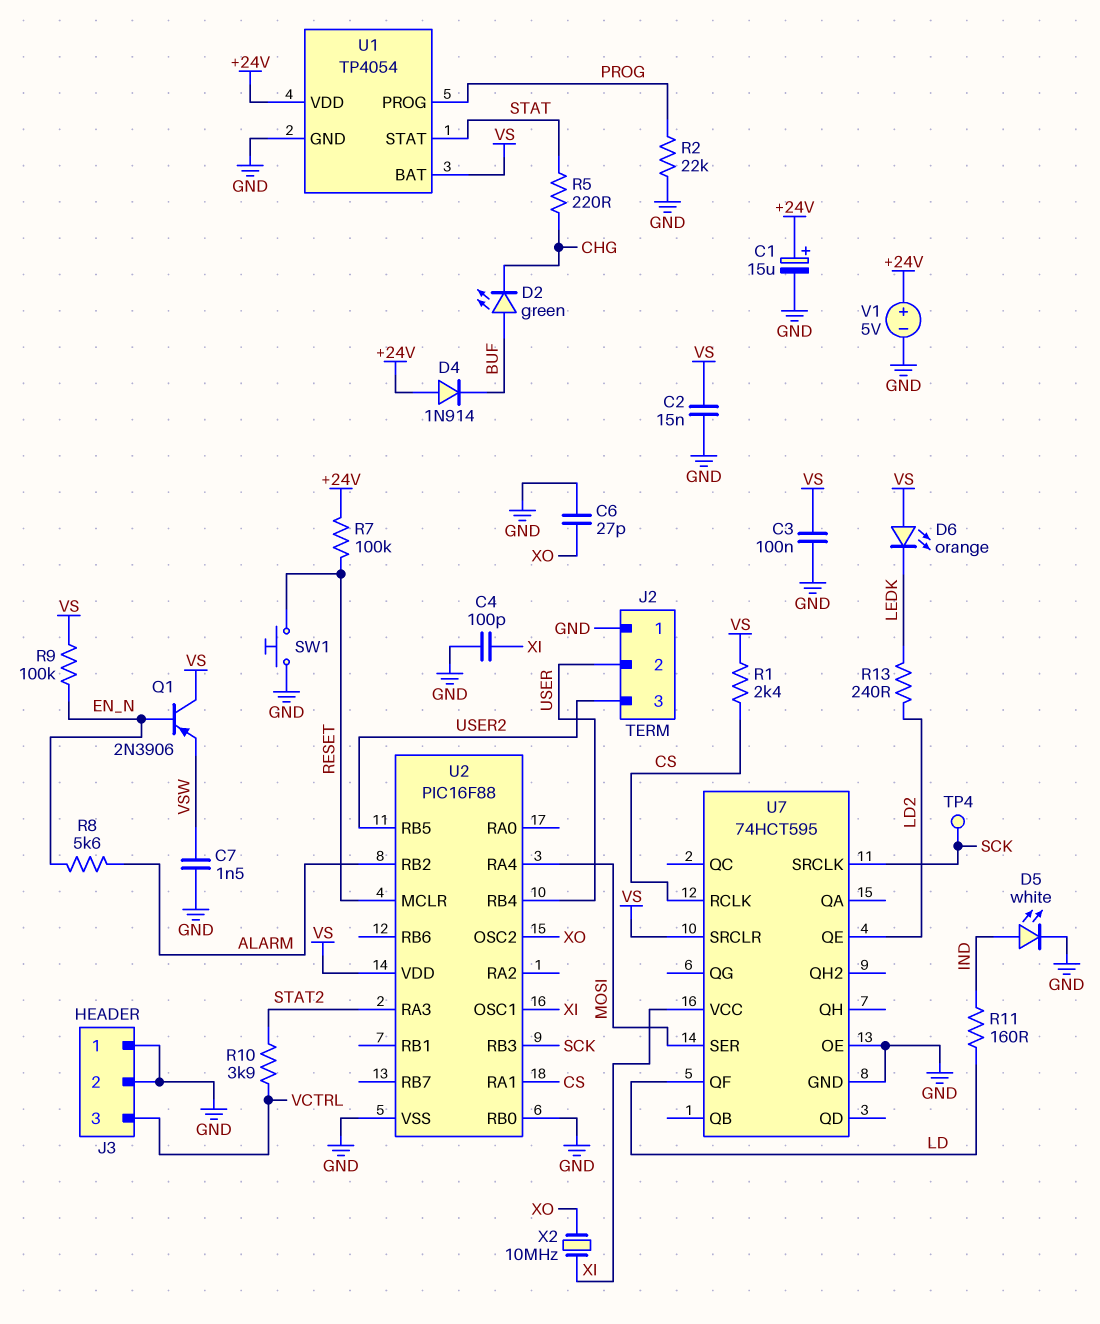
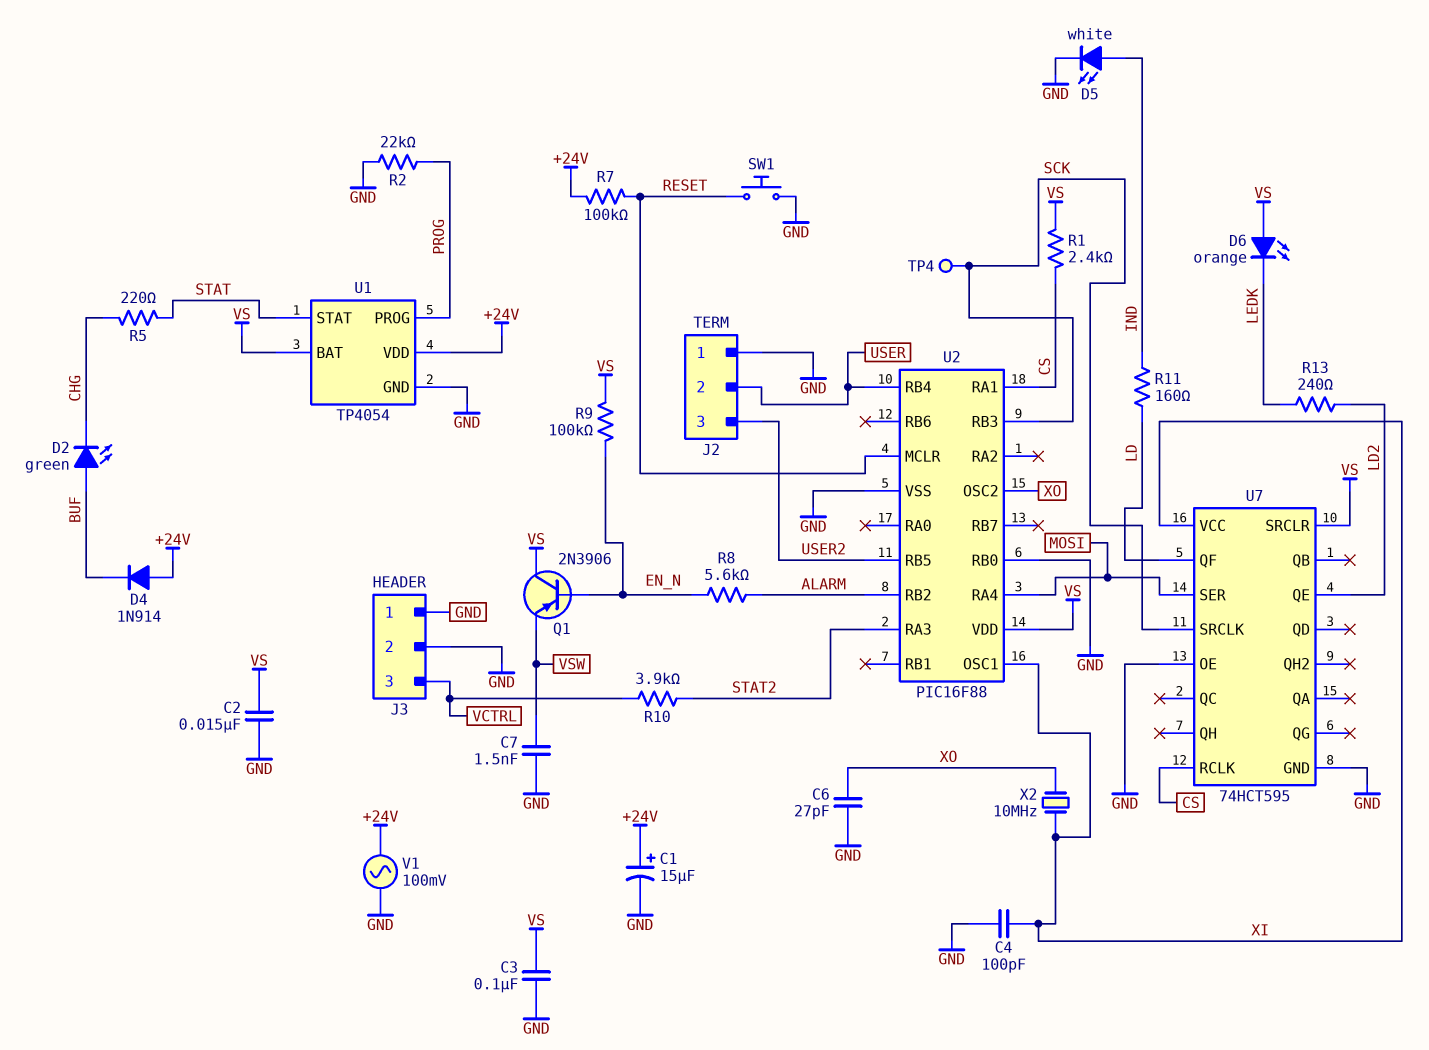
V1: 5V (plus +24V, minus GND) -> AC 100mV (+24V, GND)

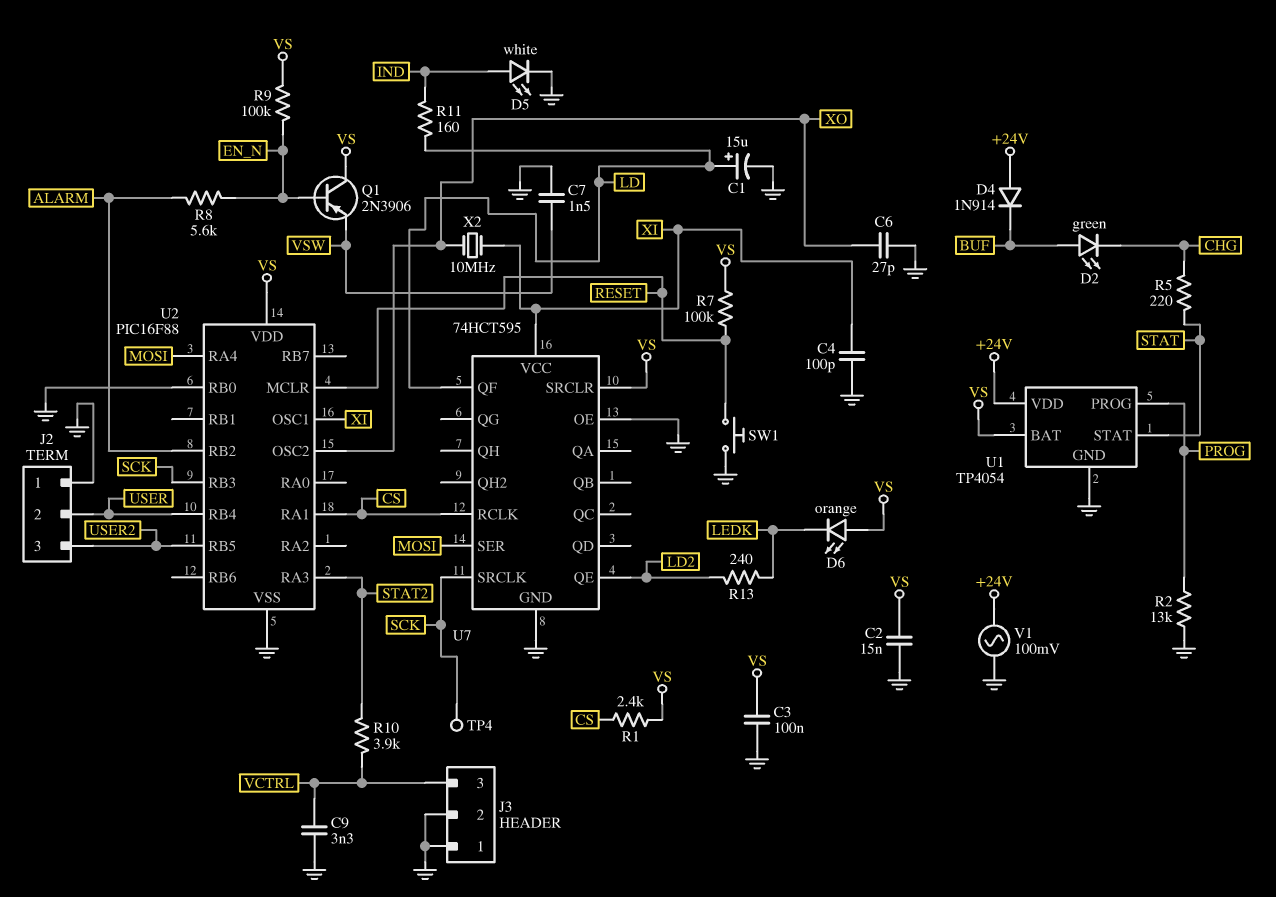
C1: 15uF (plus +24V, minus GND) -> 15uF (plus LD, minus GND)
C9: none -> 3.3nF (GND, VCTRL)
R2: 22k (GND, PROG) -> 13k (GND, PROG)
R7: 100k (+24V, RESET) -> 100k (RESET, VS)

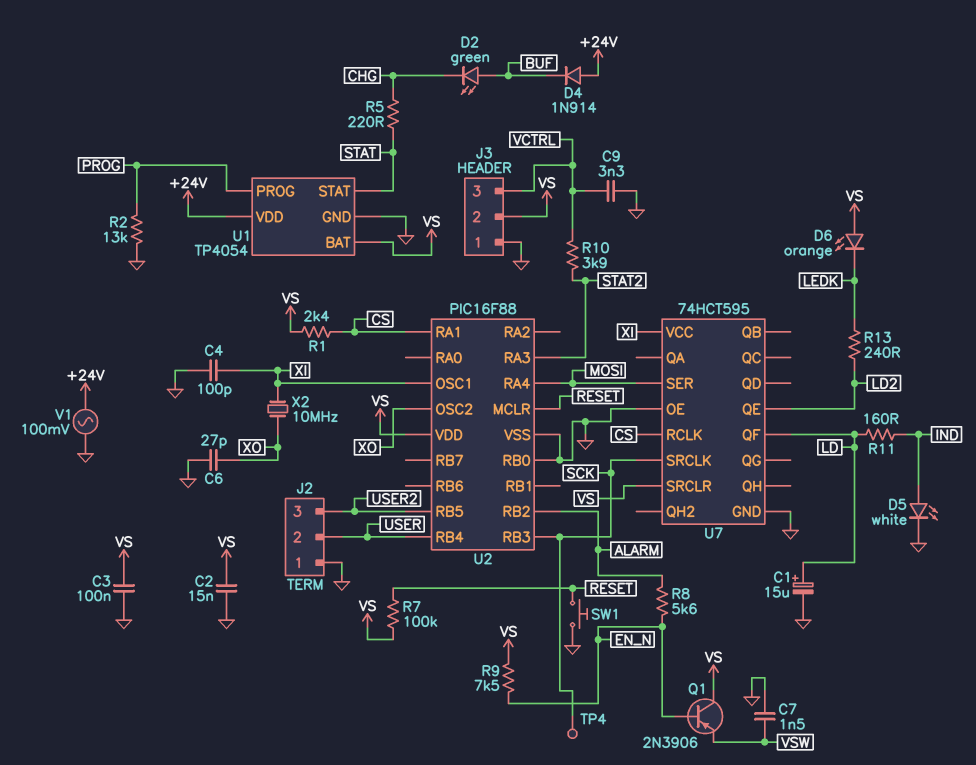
J3 pin 2: GND -> VS
R9: 100k (EN_N, VS) -> 7.5k (EN_N, VS)

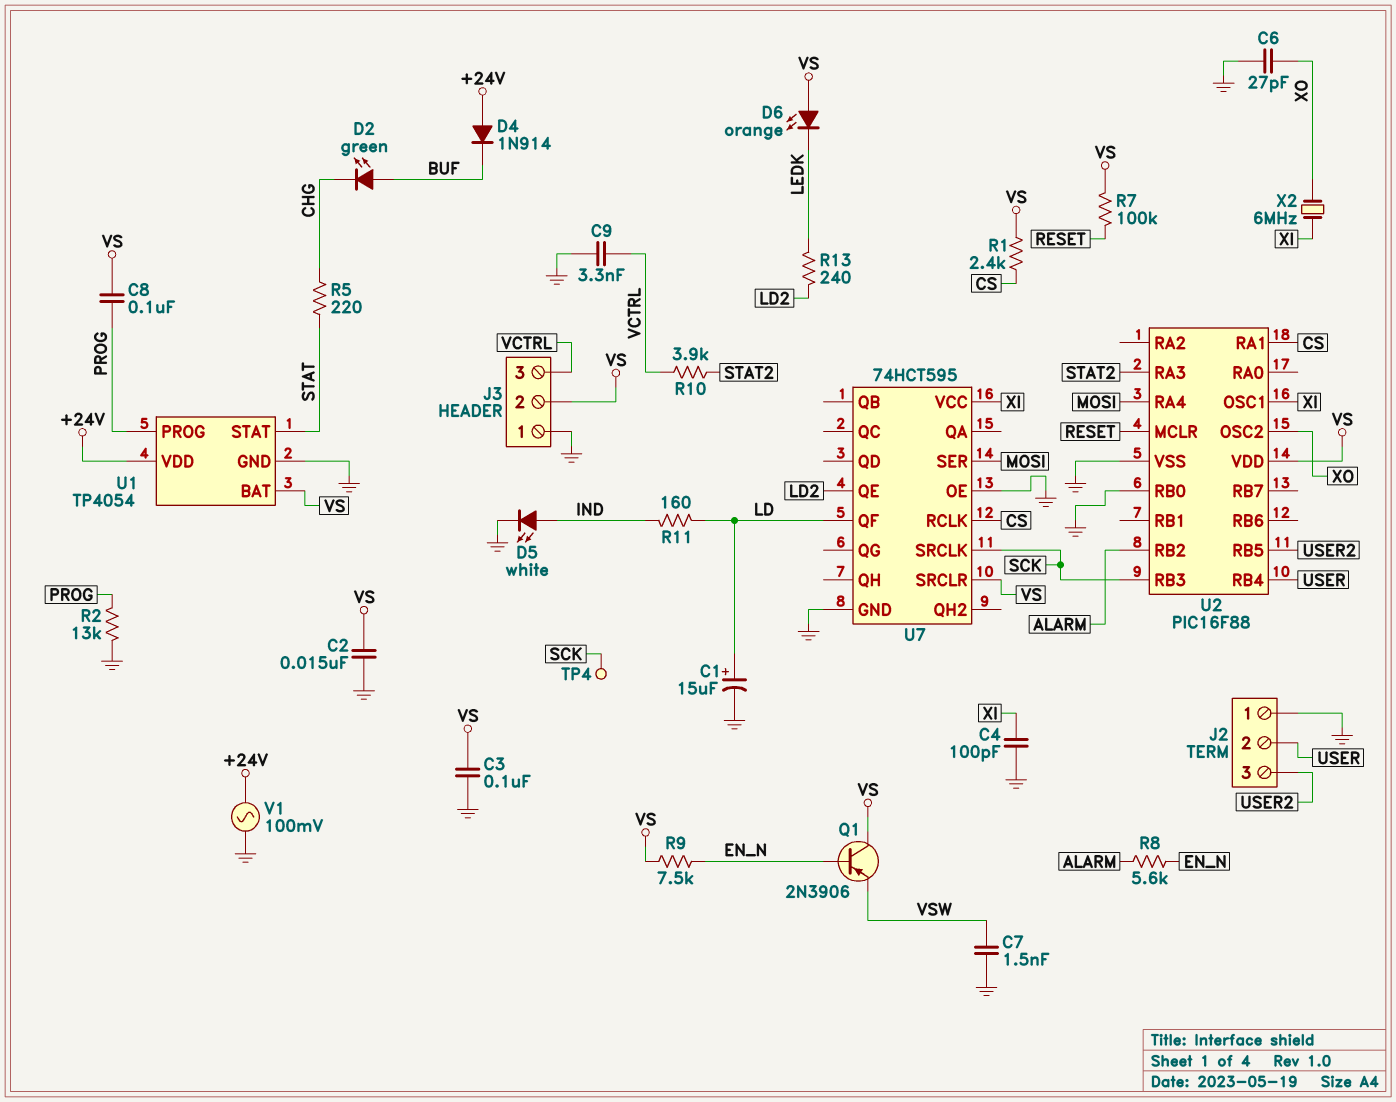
C8: none -> 100nF (PROG, VS)
SW1: button (GND, RESET) -> none
X2: 10MHz (XI, XO) -> 6MHz (XI, XO)

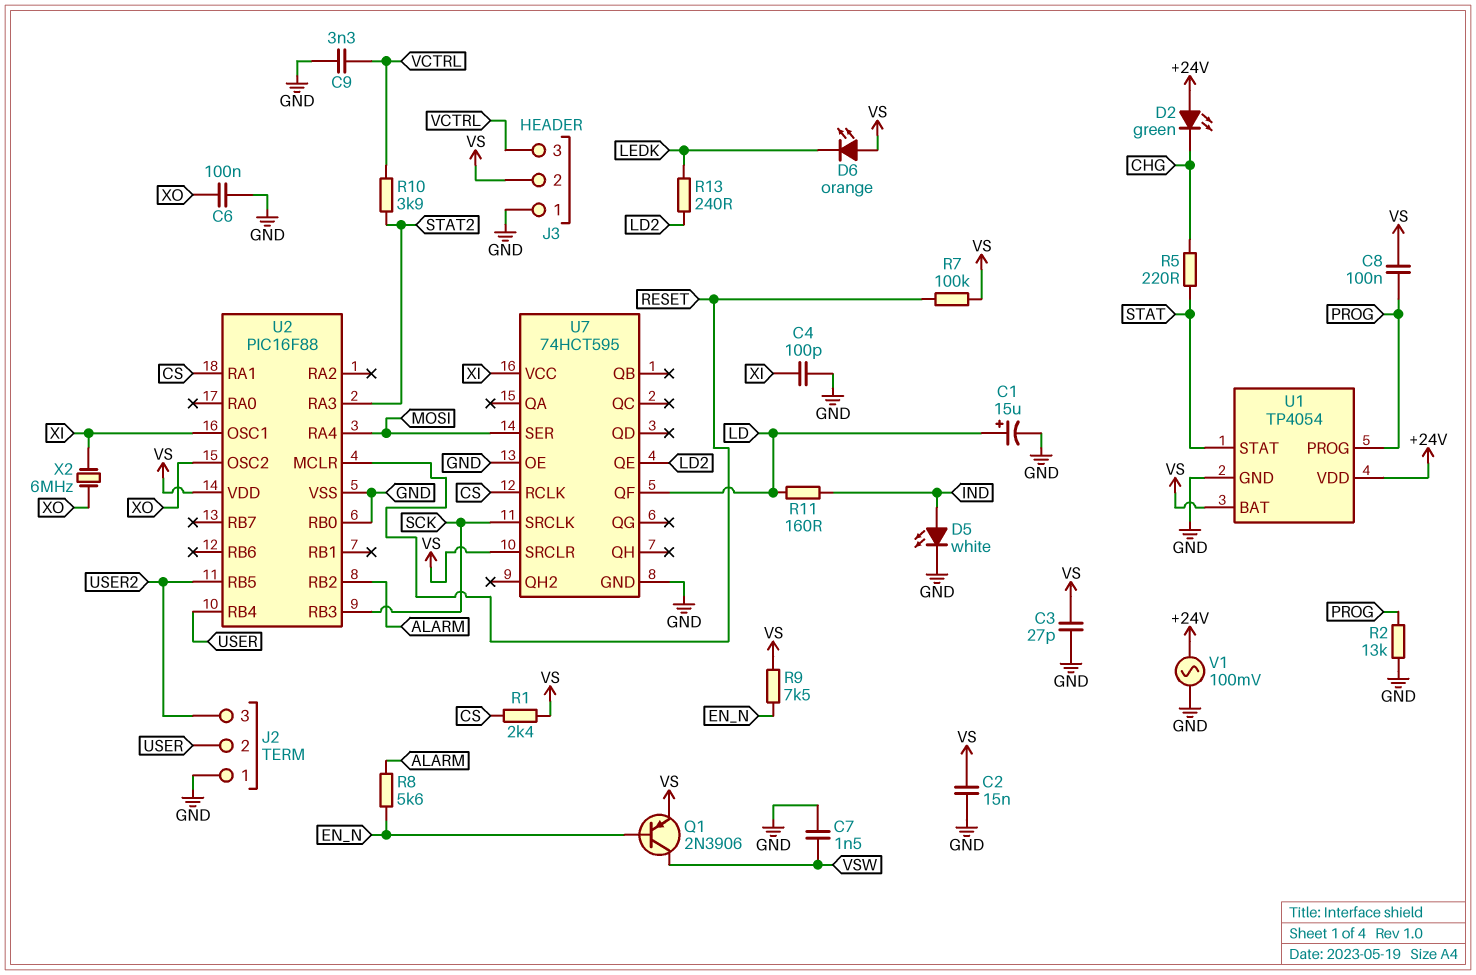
C3: 100nF (GND, VS) -> 27pF (GND, VS)
C6: 27pF (GND, XO) -> 100nF (GND, XO)
D2: LED green (A BUF, K CHG) -> LED green (A +24V, K CHG)
D4: diode 1N914 (A +24V, K BUF) -> none
Q1: PNP 2N3906 (B EN_N, C VS, E VSW) -> PNP 2N3906 (B EN_N, C VSW, E VS)
TP4: test point (SCK) -> none

